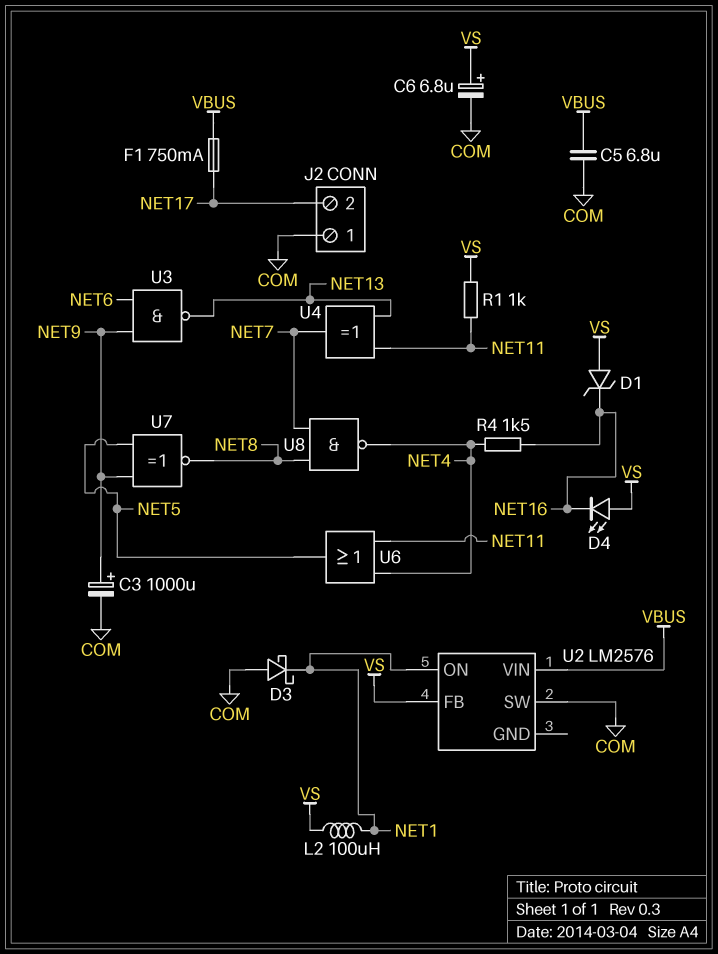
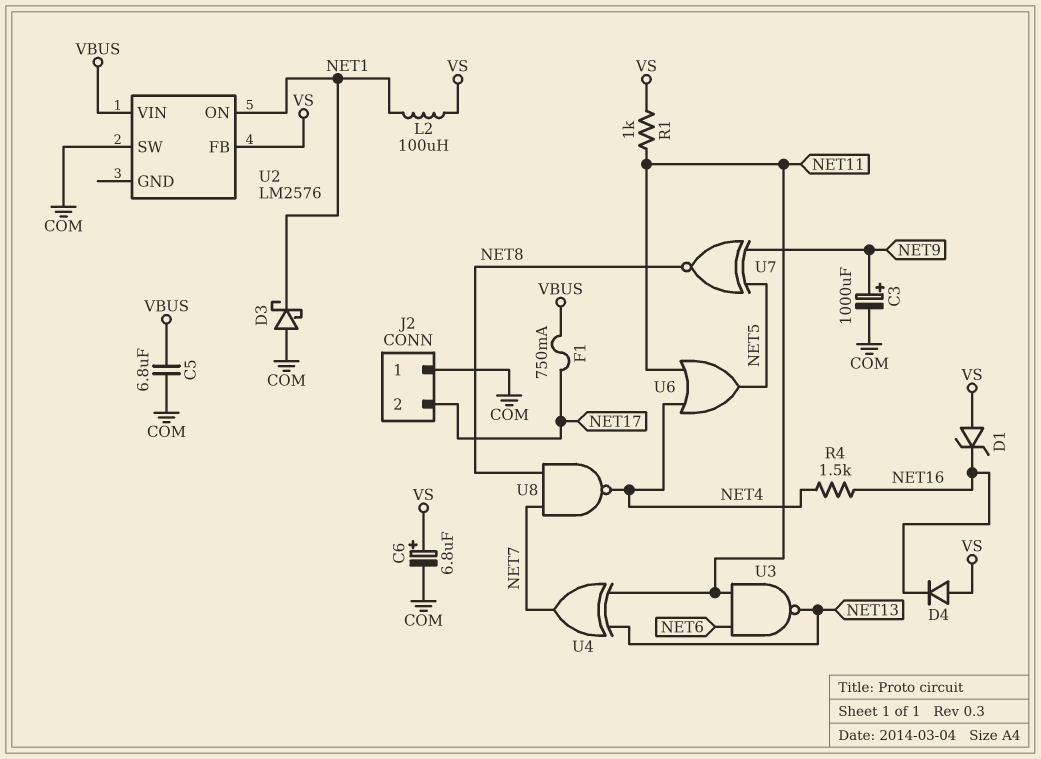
D4: LED (A VS, K NET16) -> diode (A VS, K NET16)
U3: NAND (in NET6, in NET9, out NET13) -> NAND (in NET6, in NET11, out NET13)

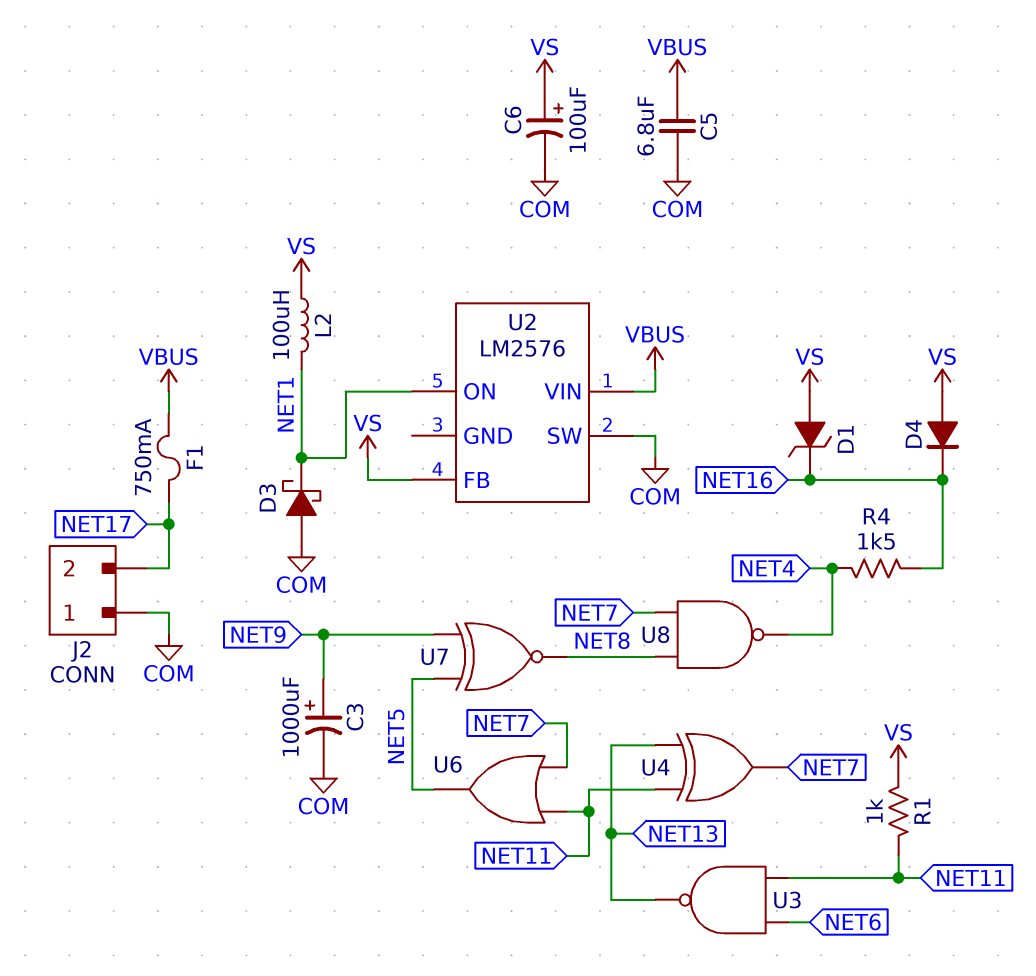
C6: 6.8uF (plus VS, minus COM) -> 100uF (plus VS, minus COM)
U6: OR (in NET4, in NET11, out NET5) -> OR (in NET7, in NET11, out NET5)

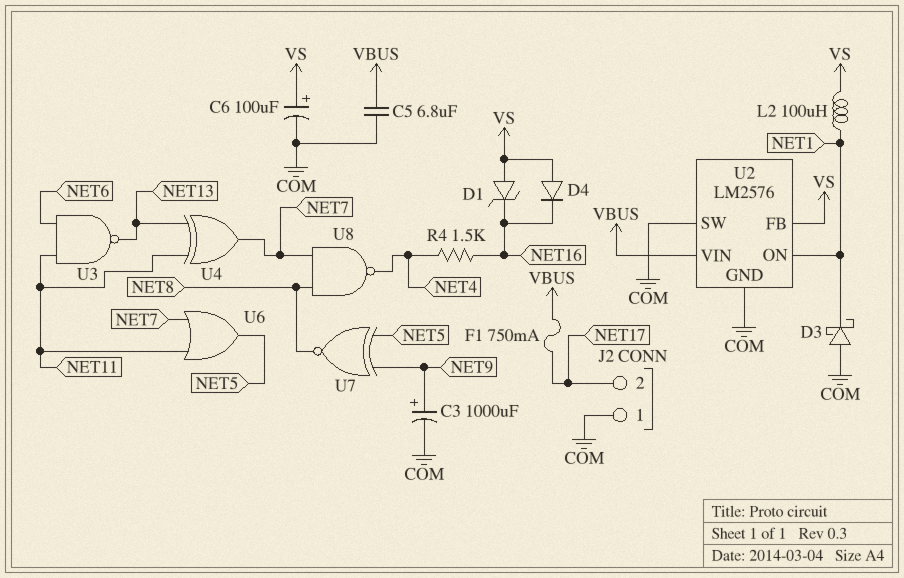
R1: 1k (NET11, VS) -> none
U2 pin GND: none -> COM

